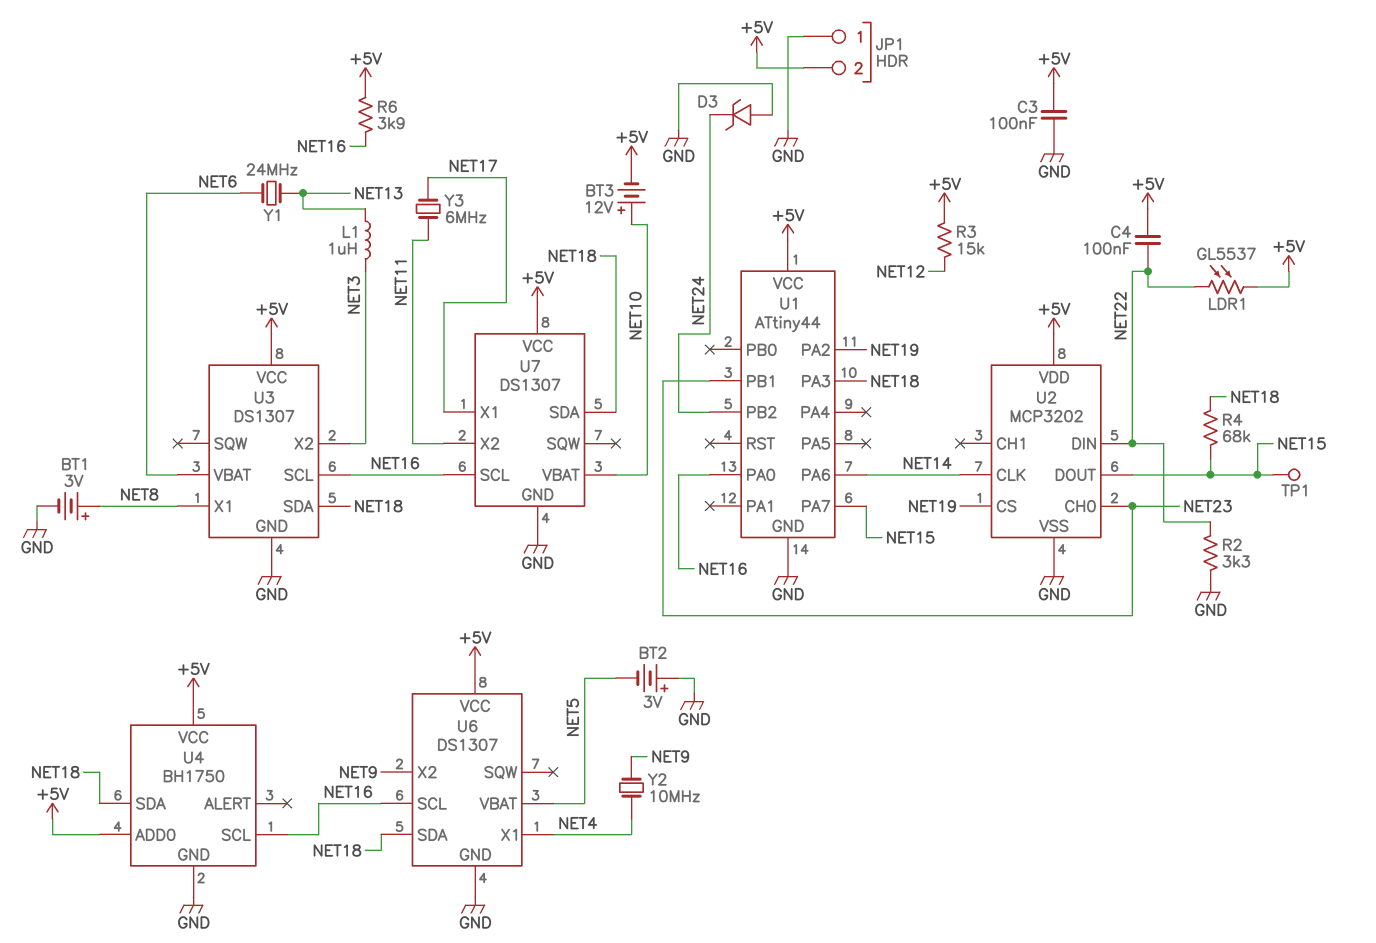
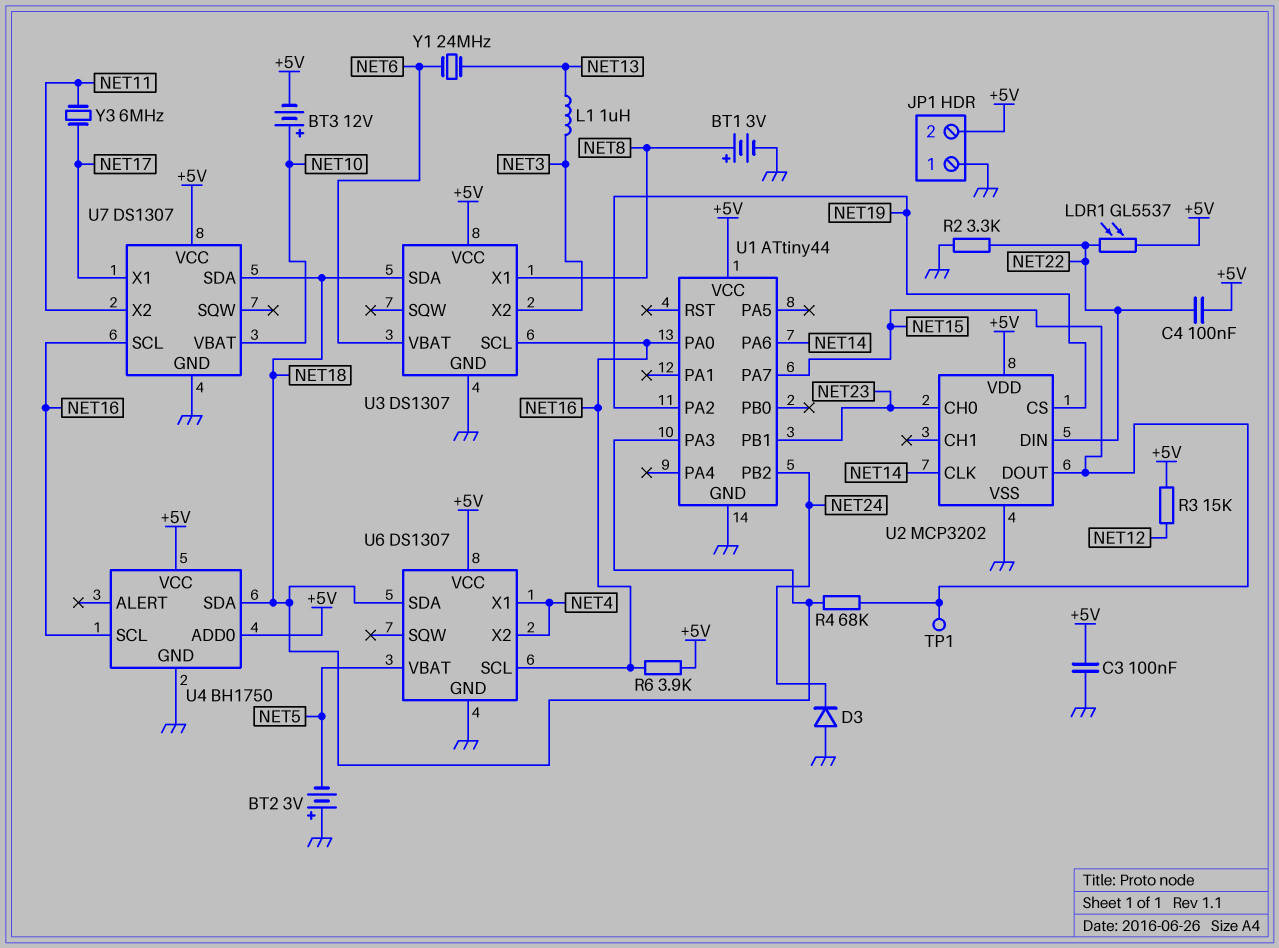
D3: zener (A GND, K NET24) -> diode (A GND, K NET24)
U6 pin X2: NET9 -> NET4
Y2: 10MHz (NET4, NET9) -> none

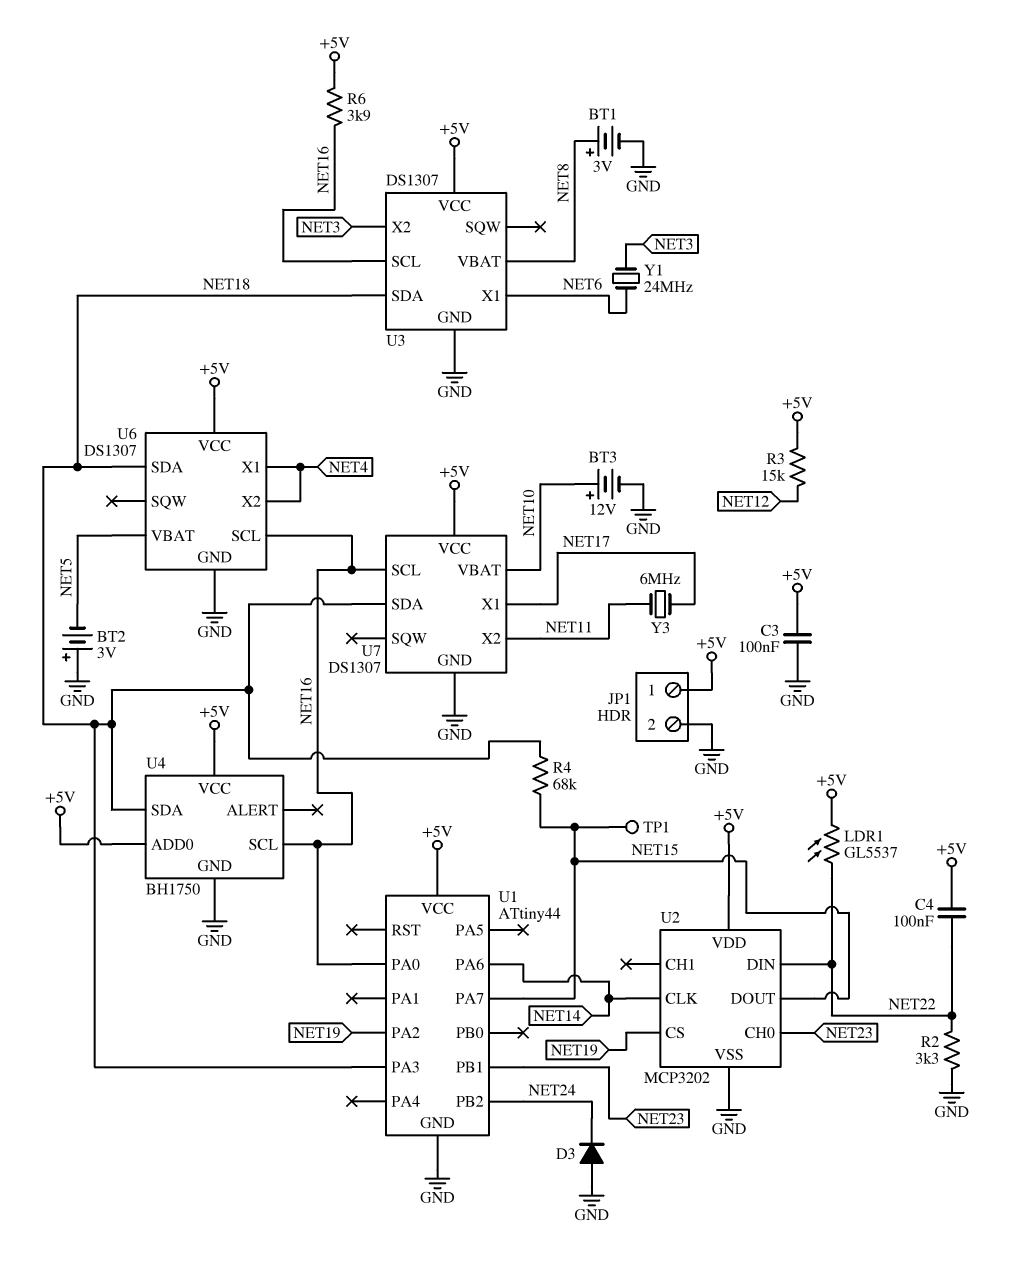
BT3: 12V (plus NET10, minus +5V) -> 12V (plus NET10, minus GND)
JP1 pin 1: GND -> +5V
JP1 pin 2: +5V -> GND
L1: 1uH (NET3, NET13) -> none
U3 pin VBAT: NET6 -> NET8
U3 pin X1: NET8 -> NET6
Y1: 24MHz (NET6, NET13) -> 24MHz (NET3, NET6)

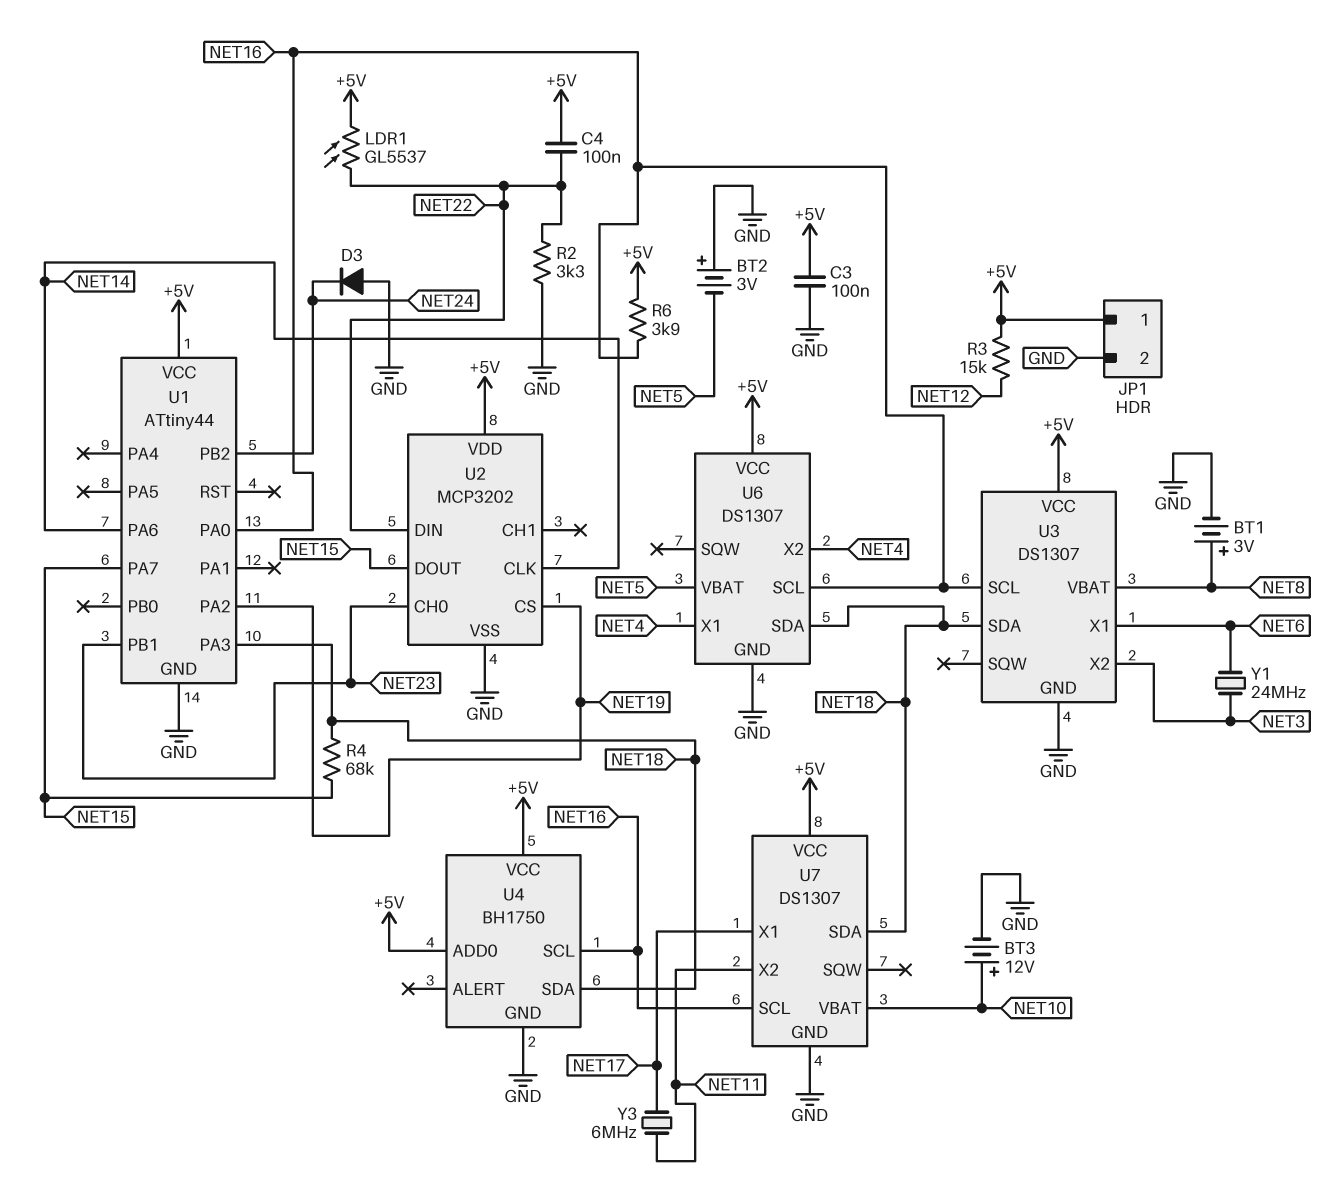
TP1: test point (NET15) -> none

